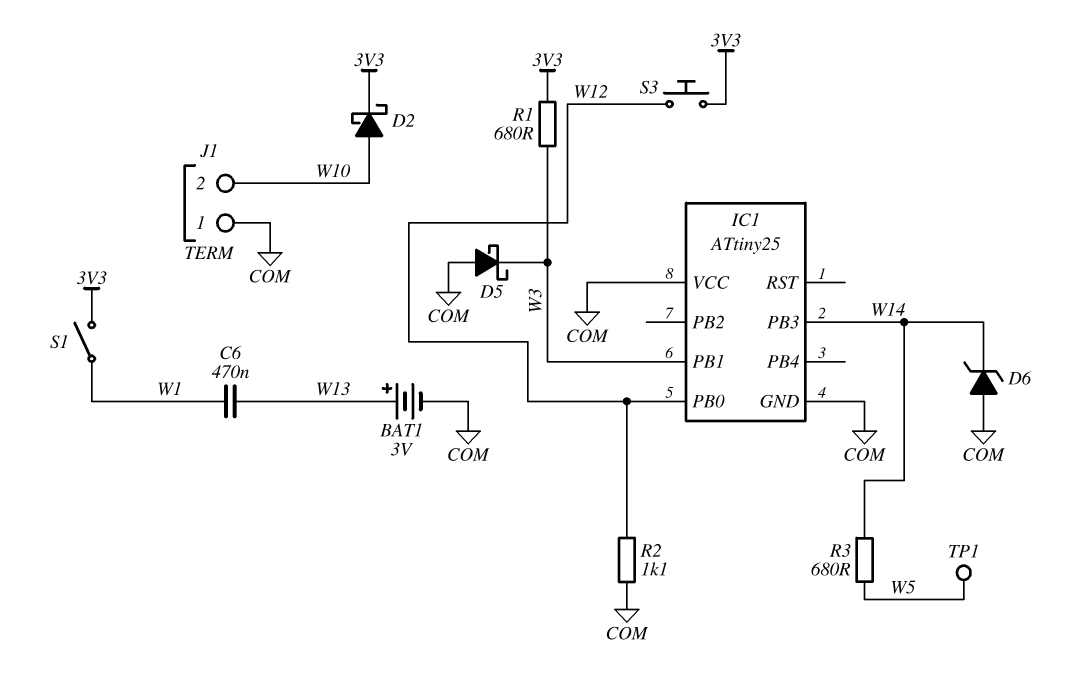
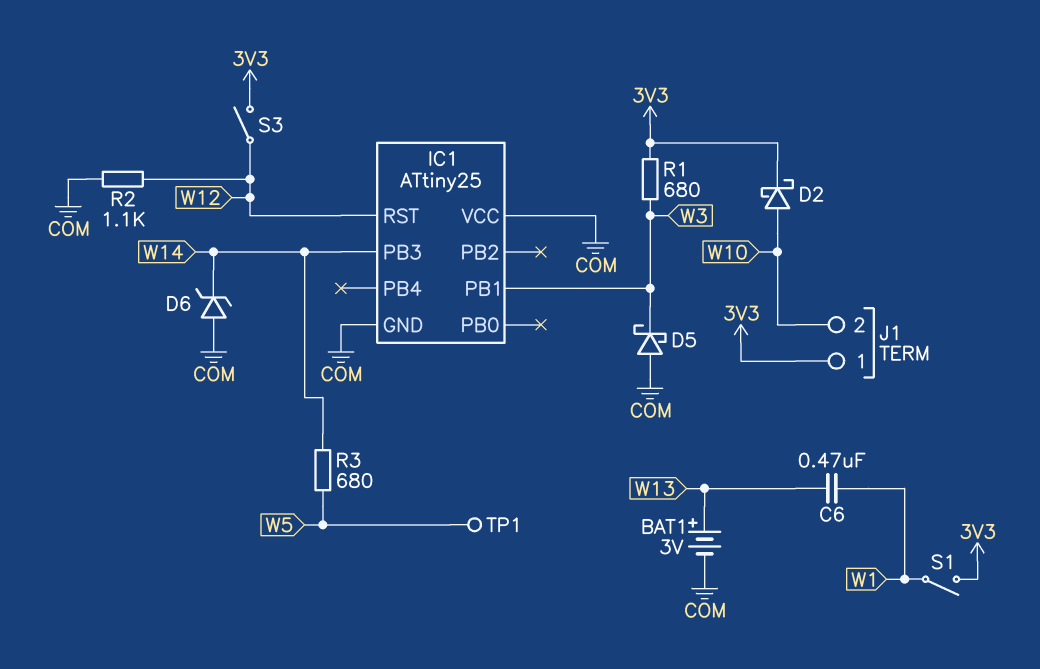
IC1 pin PB0: W12 -> none
IC1 pin RST: none -> W12
J1 pin 1: COM -> 3V3
S3: button (3V3, W12) -> switch (3V3, W12)

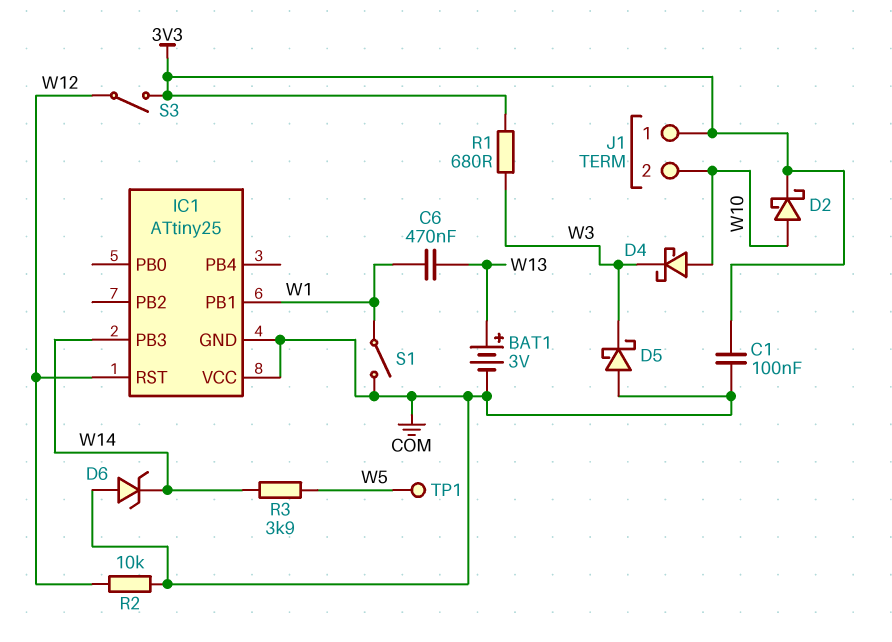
C1: none -> 100nF (3V3, COM)
D4: none -> schottky (A W10, K W3)
IC1 pin PB1: W3 -> W1
R2: 1.1k (COM, W12) -> 10k (COM, W12)
R3: 680 (W5, W14) -> 3.9k (W5, W14)
S1: switch (3V3, W1) -> switch (COM, W1)

